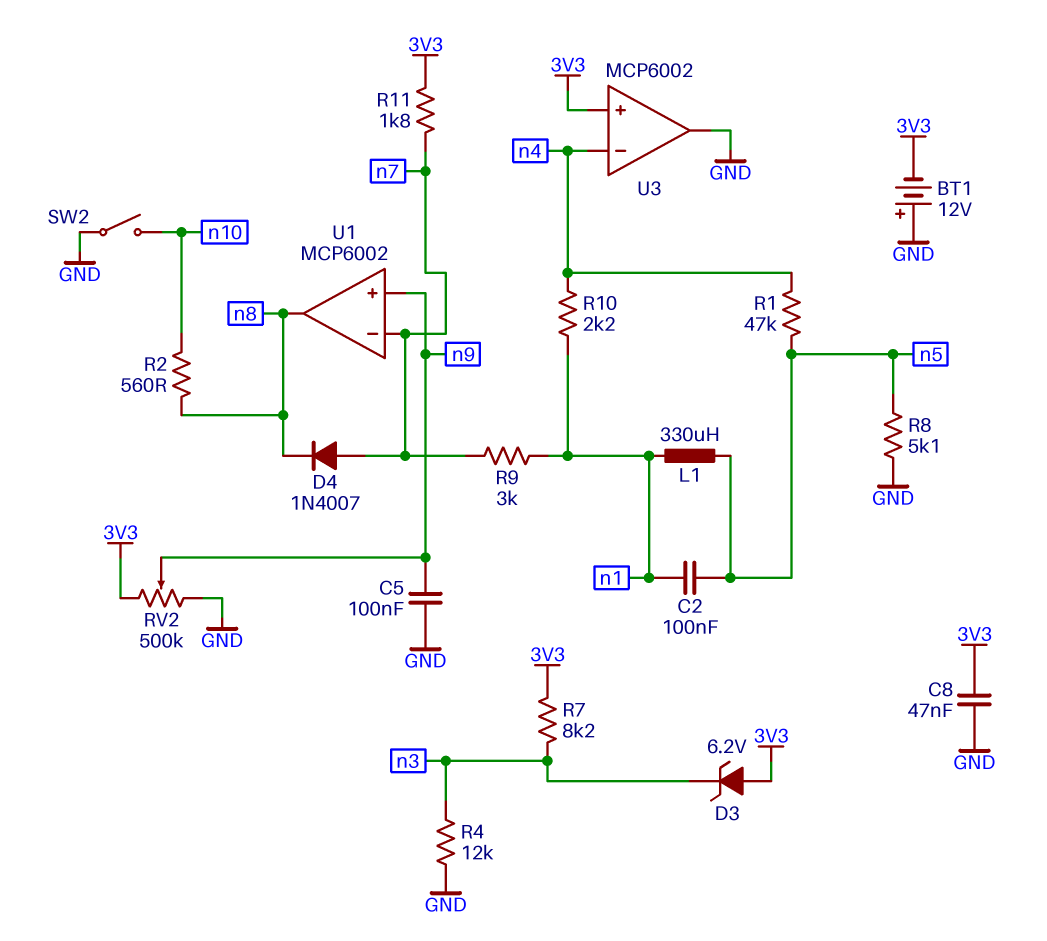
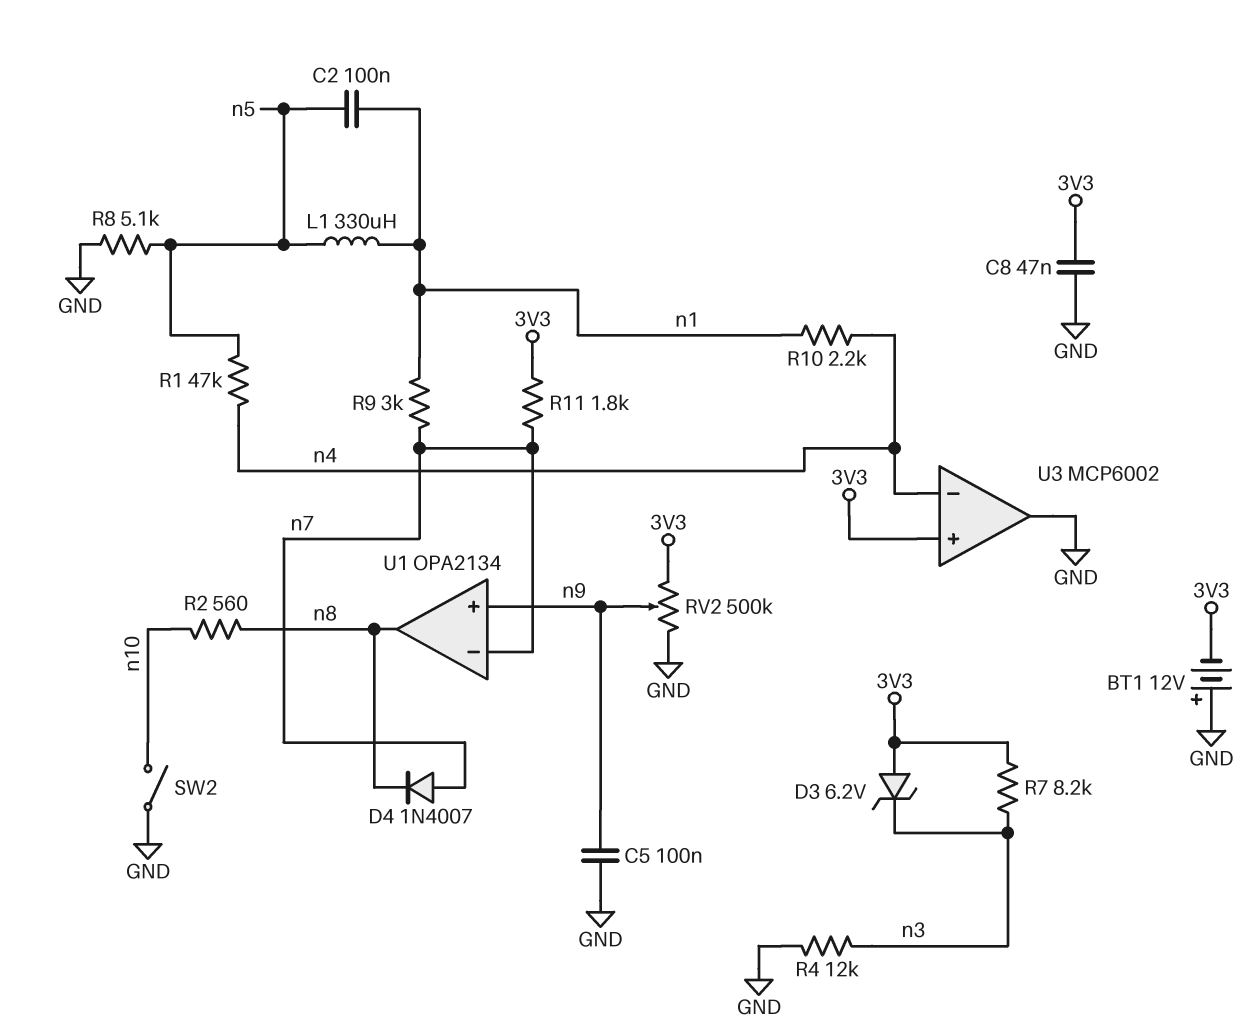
U1: MCP6002 -> OPA2134

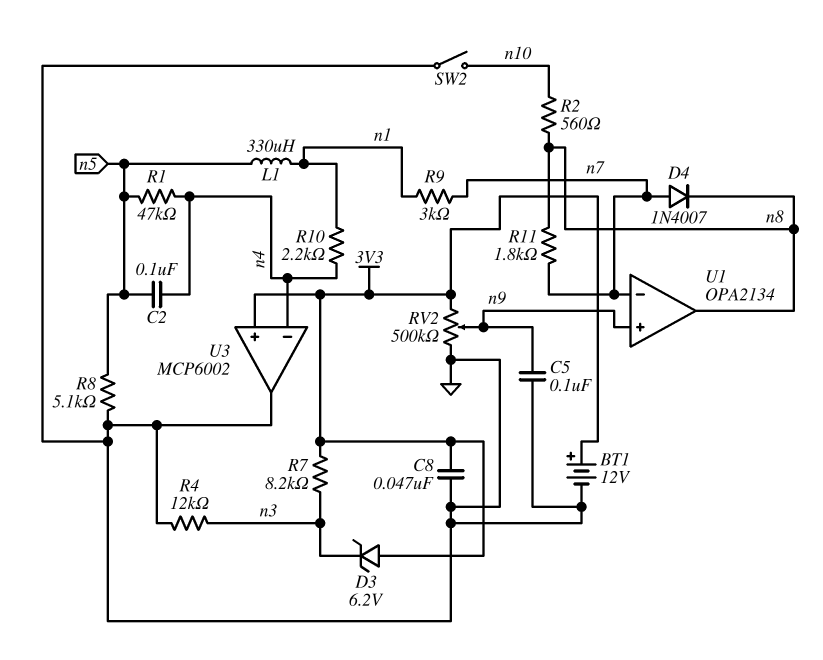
BT1: 12V (plus GND, minus 3V3) -> 12V (plus 3V3, minus GND)
C2: 100nF (n1, n5) -> 100nF (n4, n5)
R11: 1.8k (3V3, n7) -> 1.8k (n7, n8)

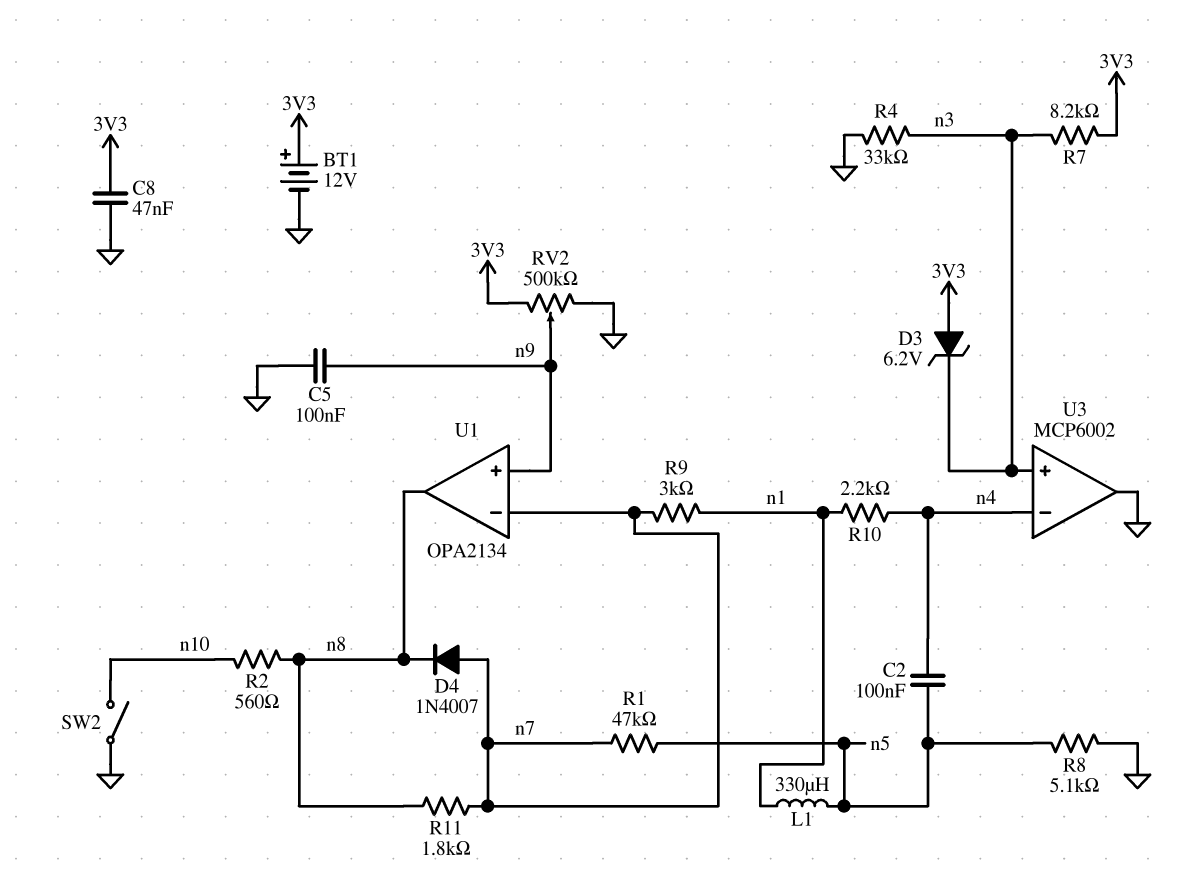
R1: 47k (n4, n5) -> 47k (n5, n7)
R4: 12k (GND, n3) -> 33k (GND, n3)
U3 pin in+: 3V3 -> n3

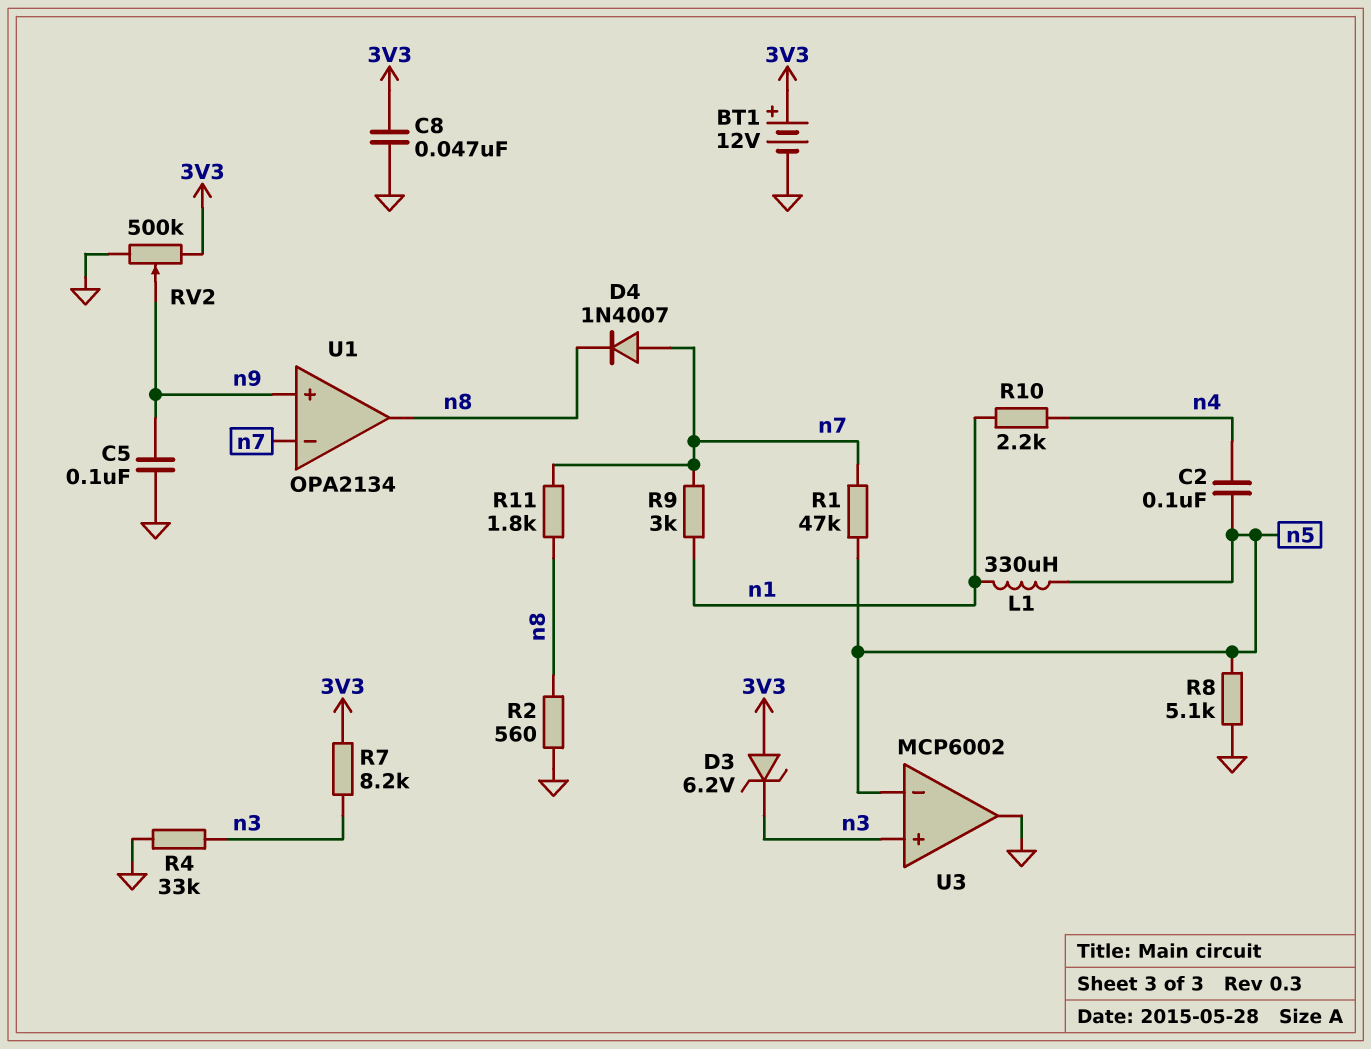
R2: 560 (n8, n10) -> 560 (GND, n8)
SW2: switch (GND, n10) -> none
U3 pin in-: n4 -> n5

